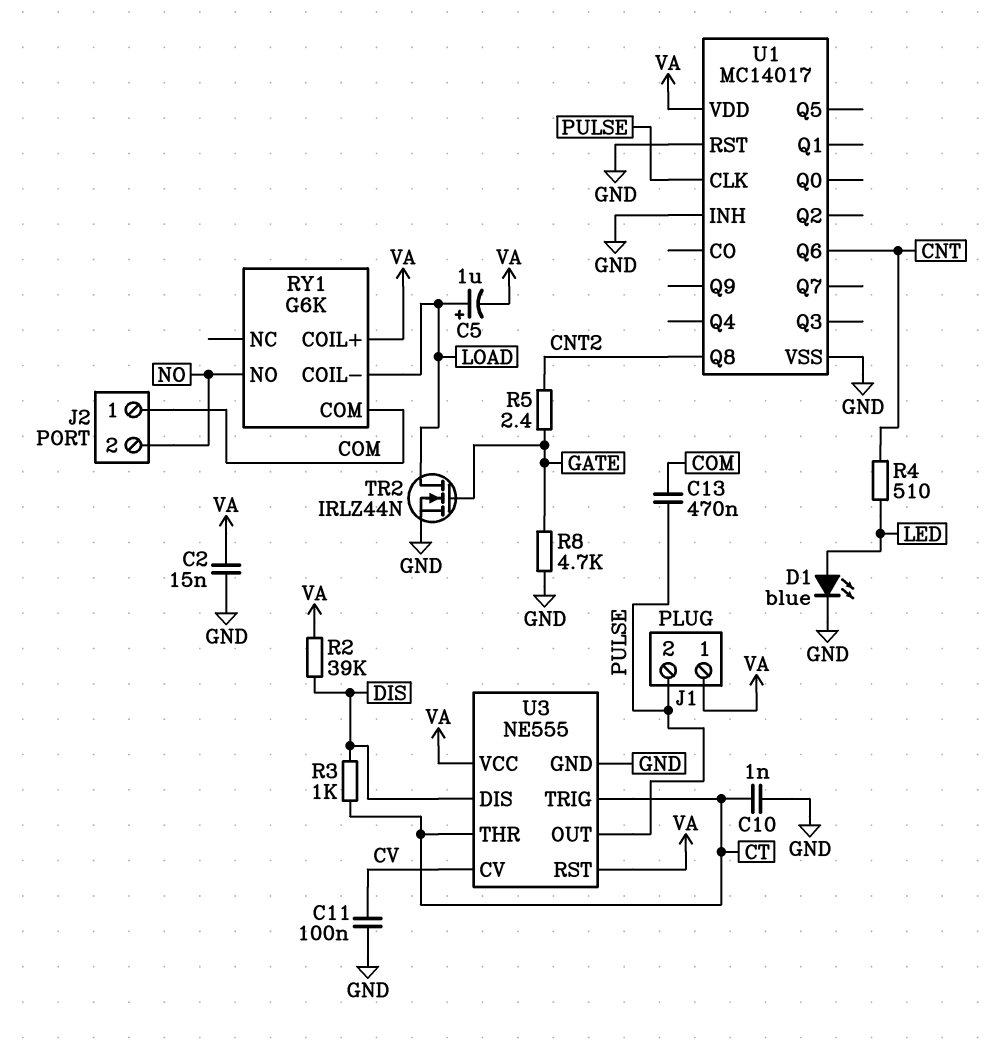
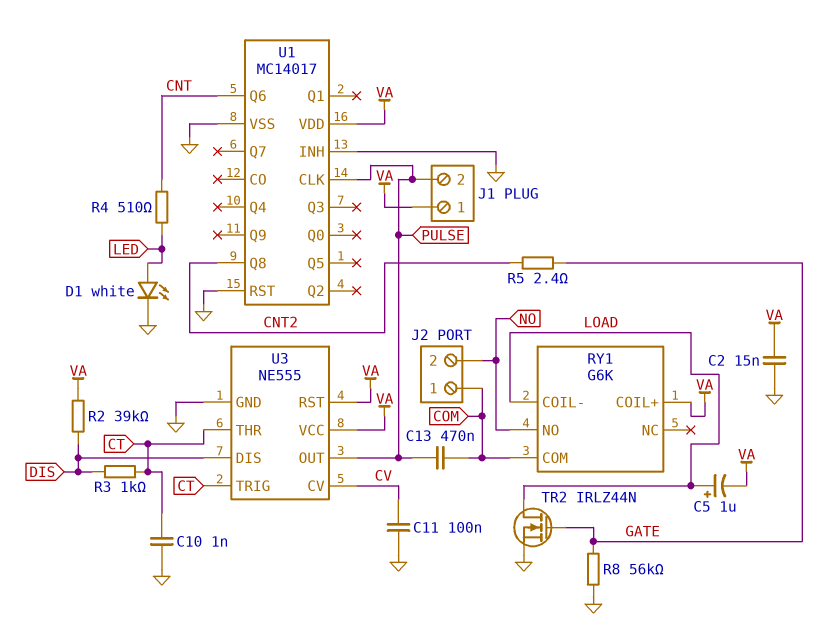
D1: LED blue (A LED, K GND) -> LED white (A LED, K GND)
R8: 4.7k (GATE, GND) -> 56k (GATE, GND)

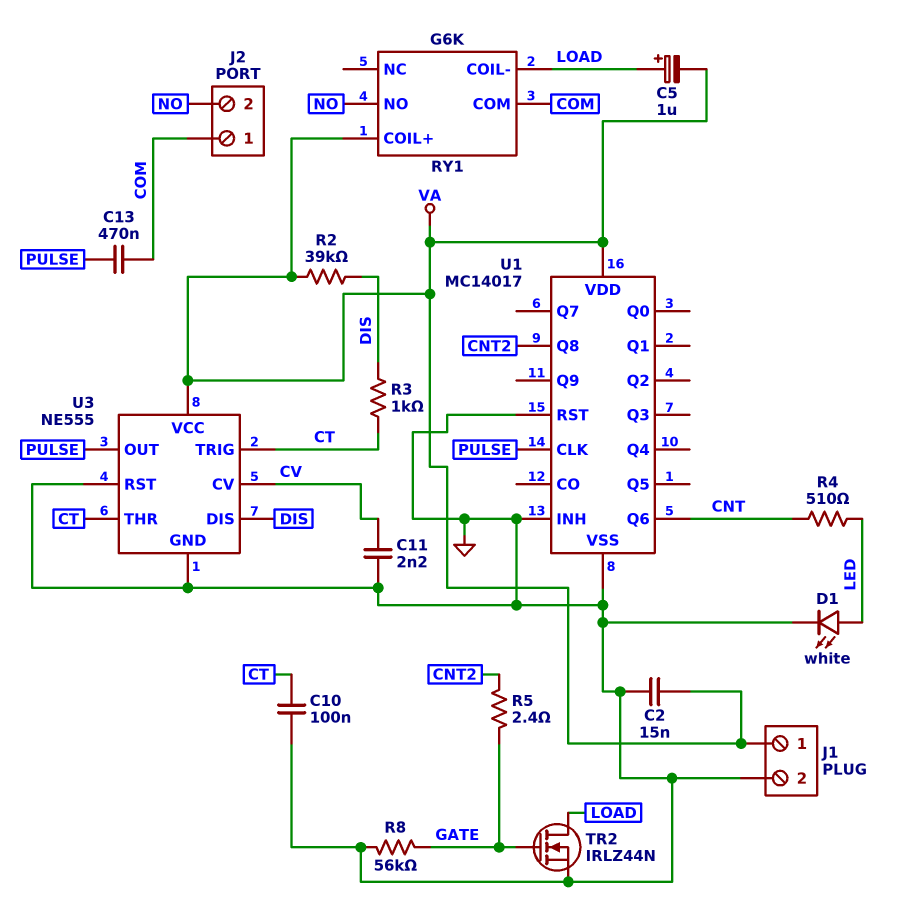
C10: 1nF (CT, GND) -> 100nF (CT, GND)
C11: 100nF (CV, GND) -> 2.2nF (CV, GND)
J1 pin 2: PULSE -> GND
U3 pin RST: VA -> GND

